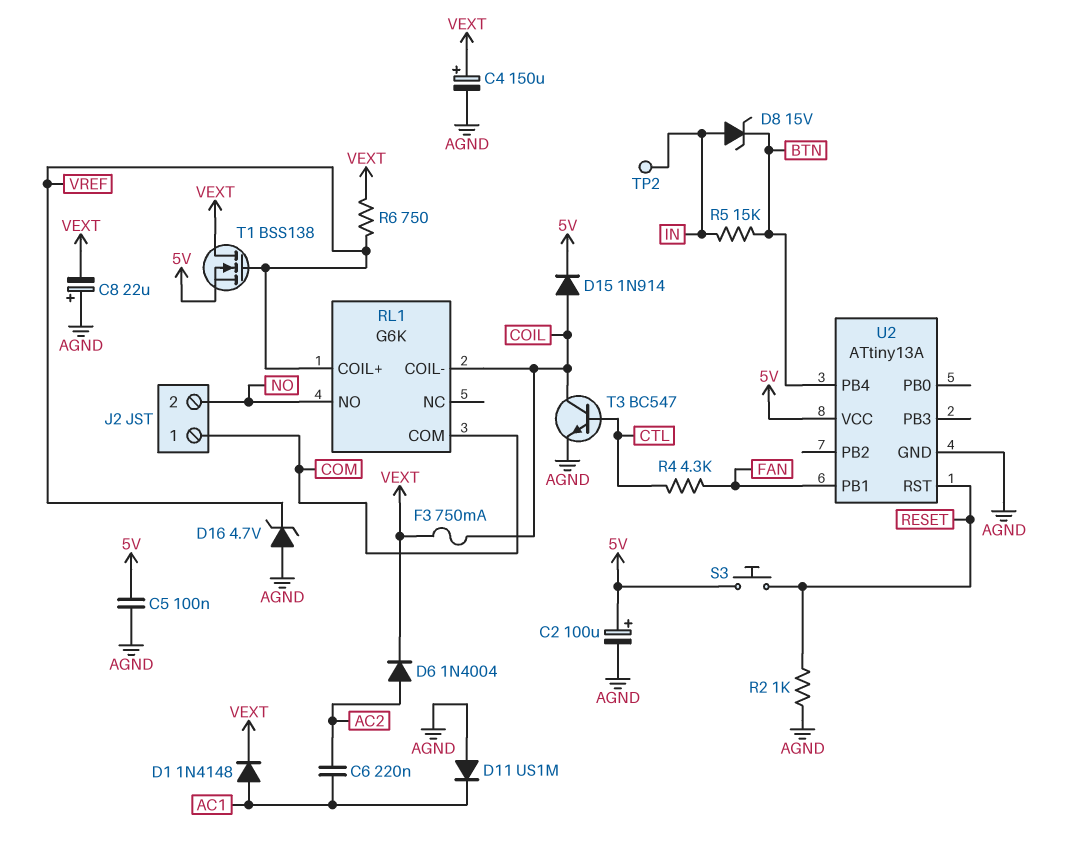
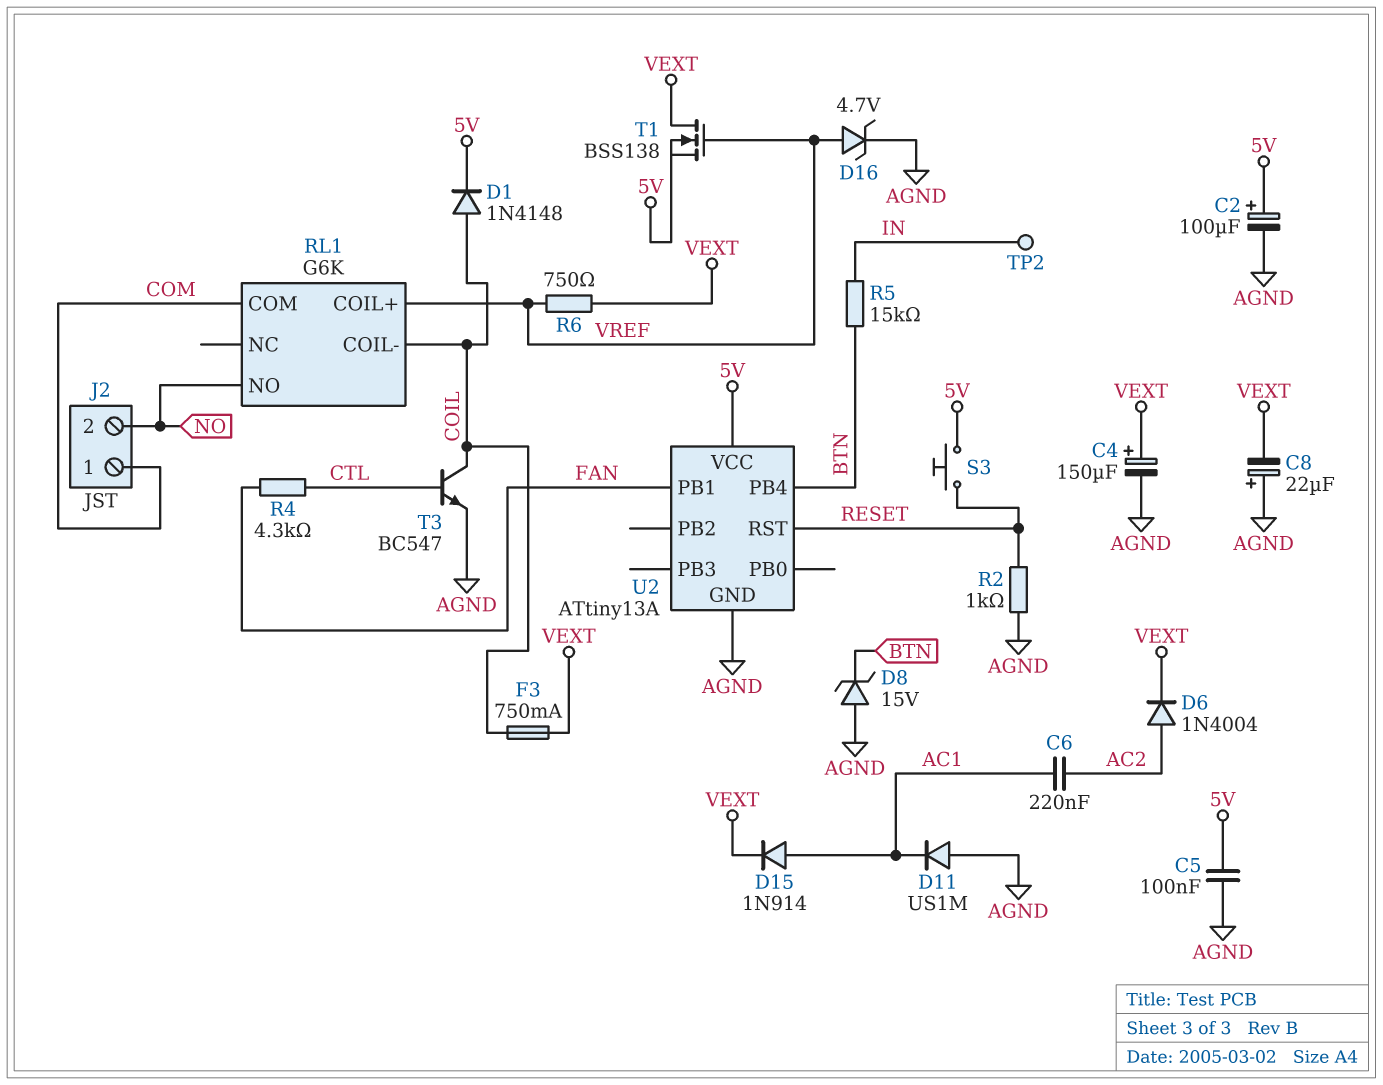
D1: diode 1N4148 (A AC1, K VEXT) -> diode 1N4148 (A COIL, K 5V)
D8: zener 15V (A IN, K BTN) -> zener 15V (A AGND, K BTN)
D15: diode 1N914 (A COIL, K 5V) -> diode 1N914 (A AC1, K VEXT)
D16: zener 4.7V (A AGND, K VREF) -> zener 4.7V (A VREF, K AGND)

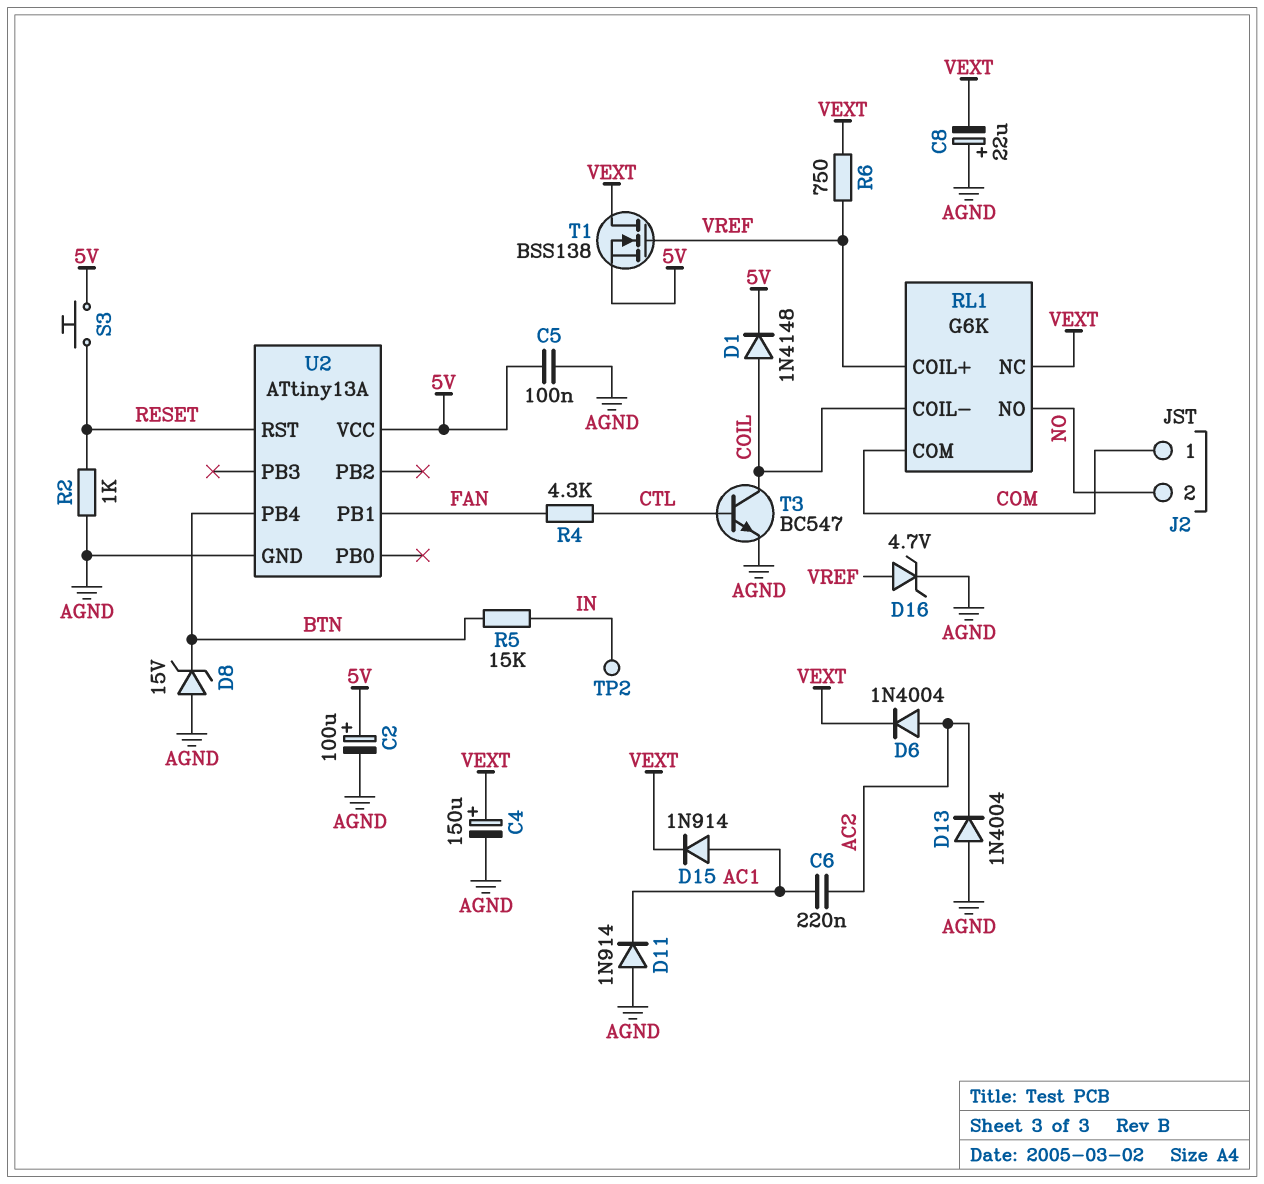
D11: diode US1M (A AGND, K AC1) -> diode 1N914 (A AGND, K AC1)
D13: none -> diode 1N4004 (A AGND, K AC2)
F3: 750mA (COIL, VEXT) -> none
RL1 pin NC: none -> VEXT

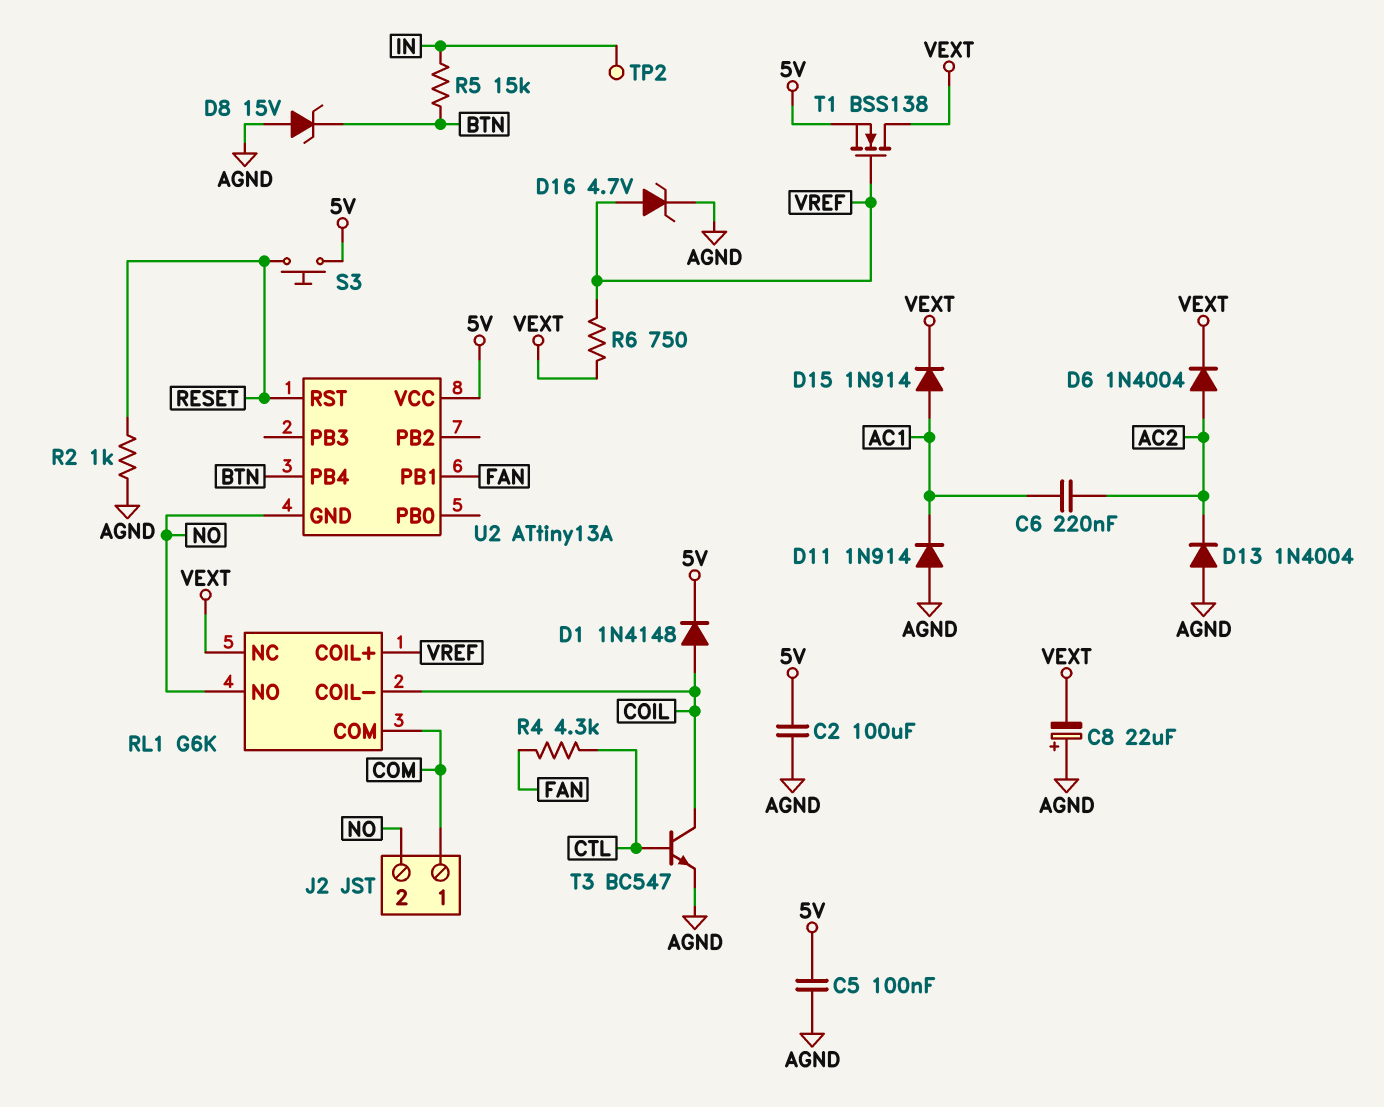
C2: 100uF (plus 5V, minus AGND) -> 100uF (5V, AGND)
C4: 150uF (plus VEXT, minus AGND) -> none
U2 pin GND: AGND -> NO

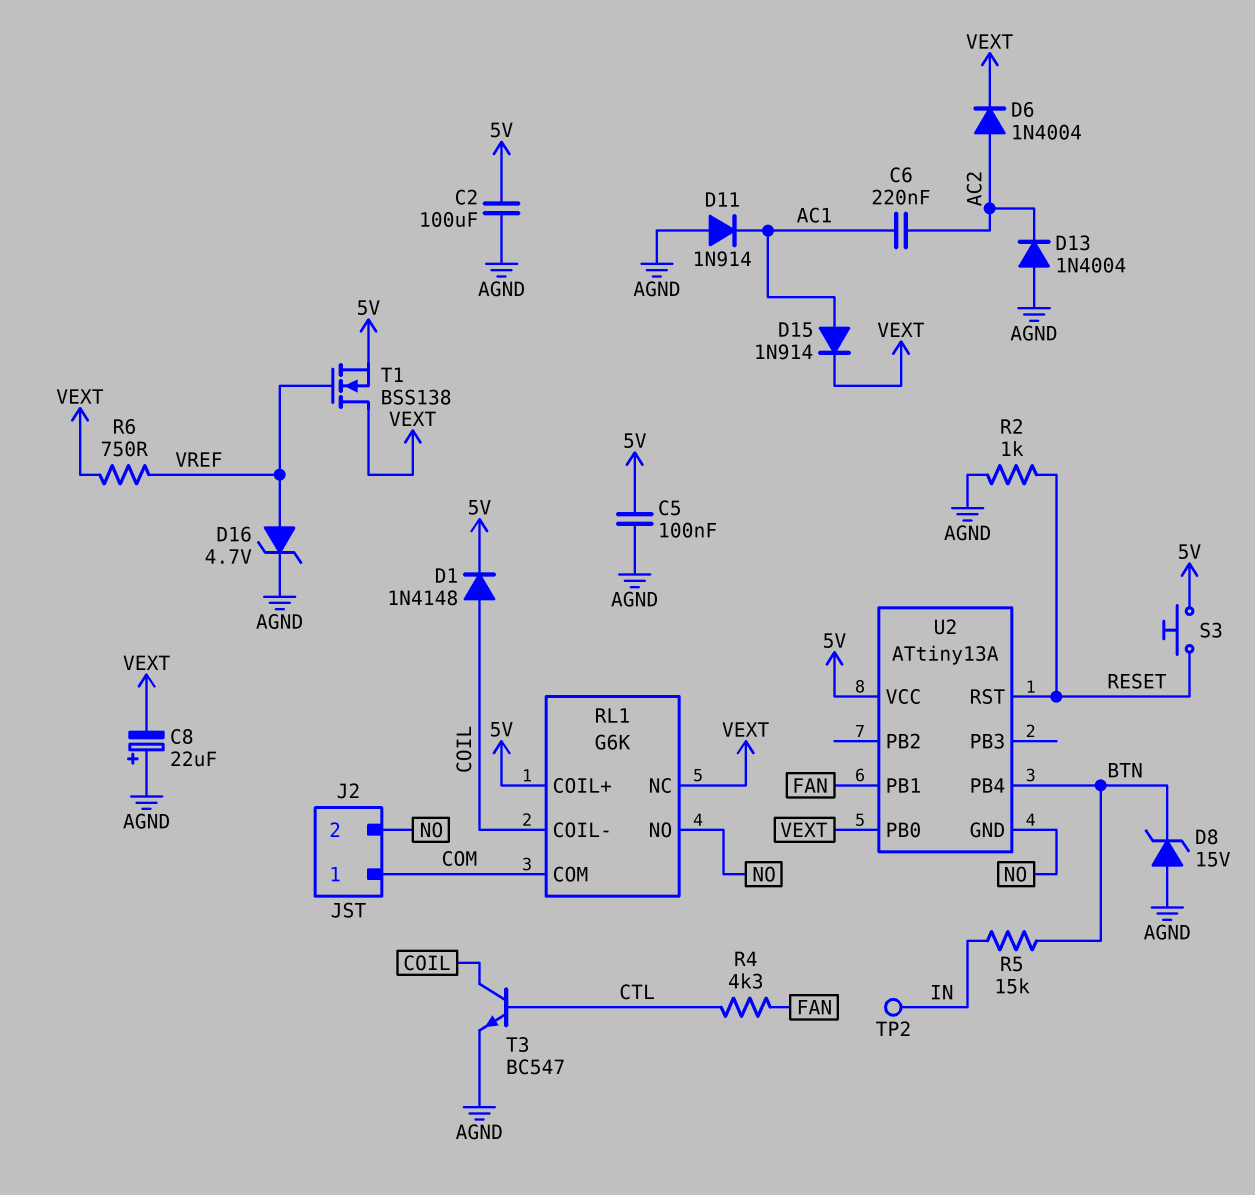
RL1 pin COIL+: VREF -> 5V
U2 pin PB0: none -> VEXT

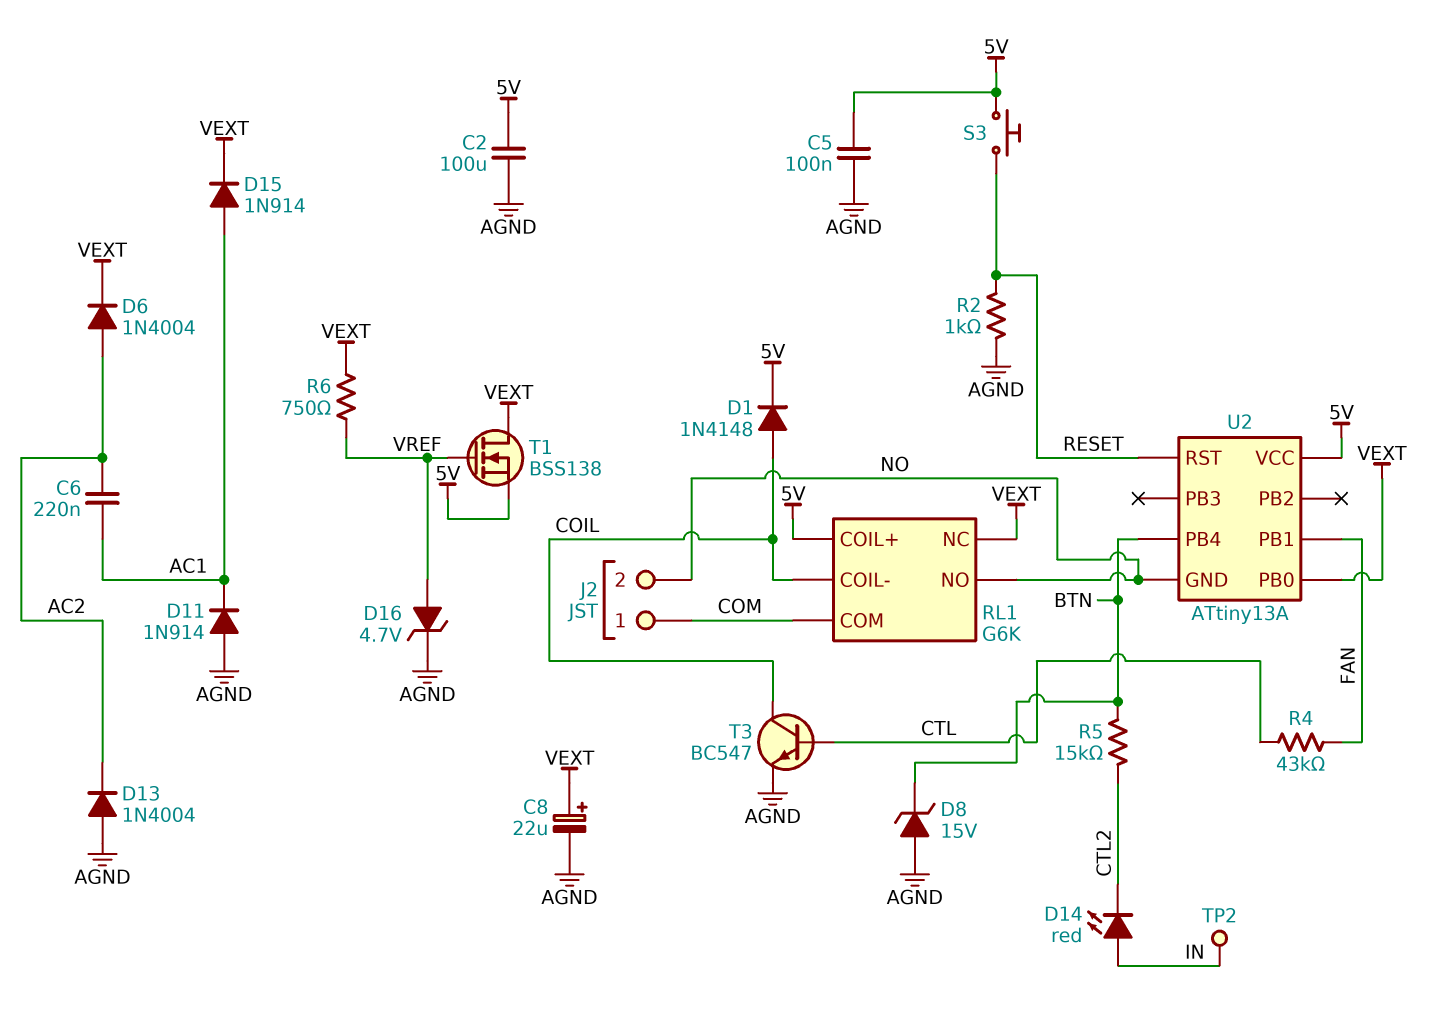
C8: 22uF (plus AGND, minus VEXT) -> 22uF (plus VEXT, minus AGND)
D14: none -> LED red (A IN, K CTL2)
R4: 4.3k (CTL, FAN) -> 43k (CTL, FAN)
R5: 15k (BTN, IN) -> 15k (BTN, CTL2)

